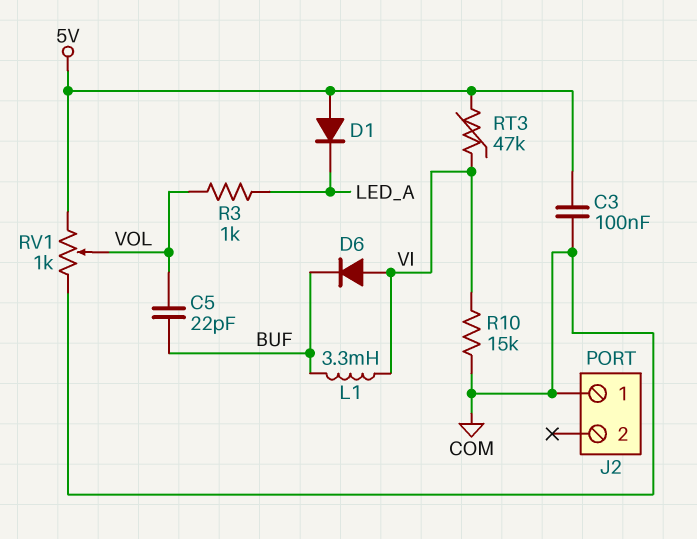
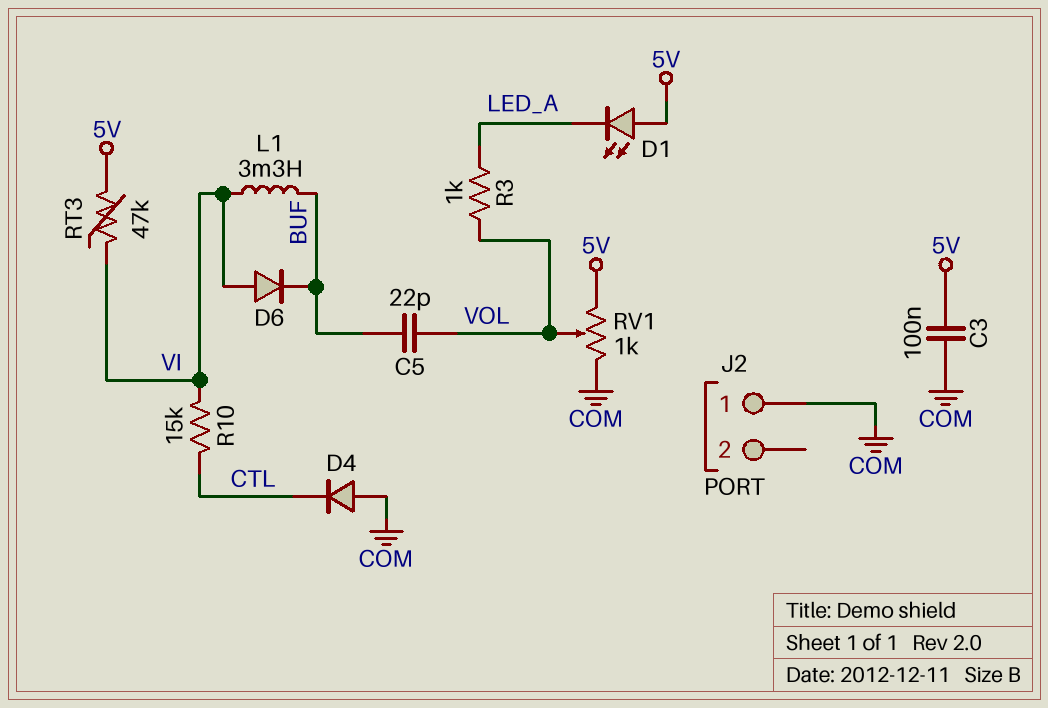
D1: diode (A 5V, K LED_A) -> LED (A 5V, K LED_A)
D4: none -> diode (A COM, K CTL)
R10: 15k (COM, VI) -> 15k (CTL, VI)

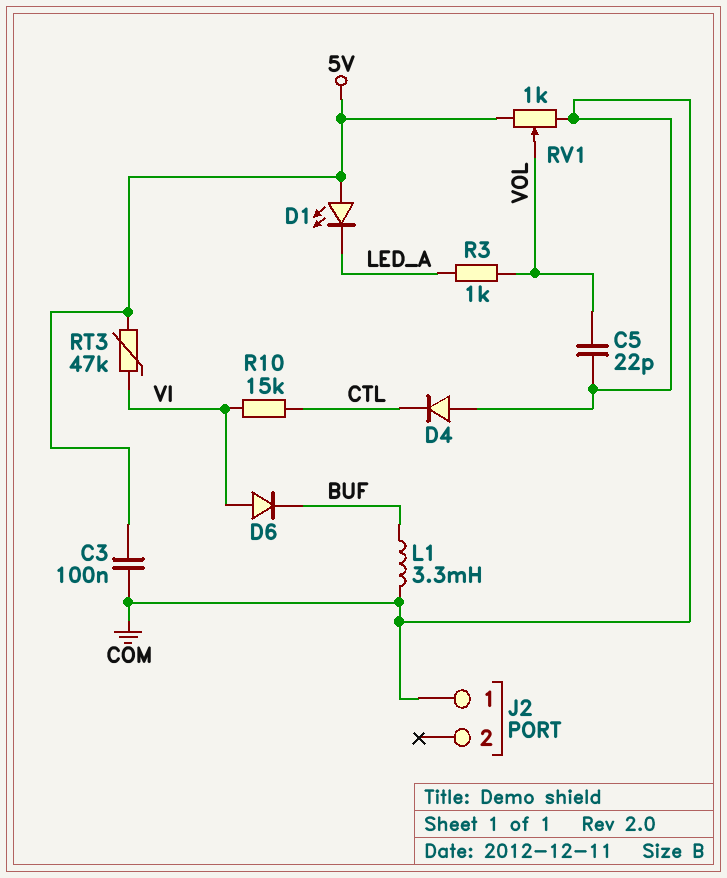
C5: 22pF (BUF, VOL) -> 22pF (COM, VOL)
L1: 3.3mH (BUF, VI) -> 3.3mH (BUF, COM)

